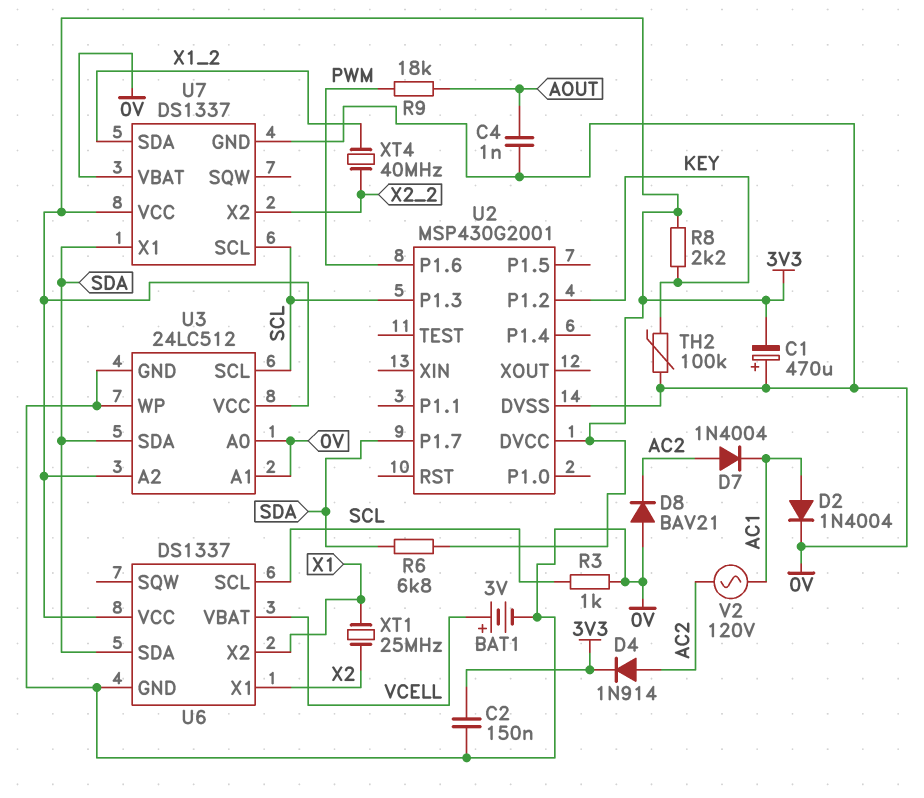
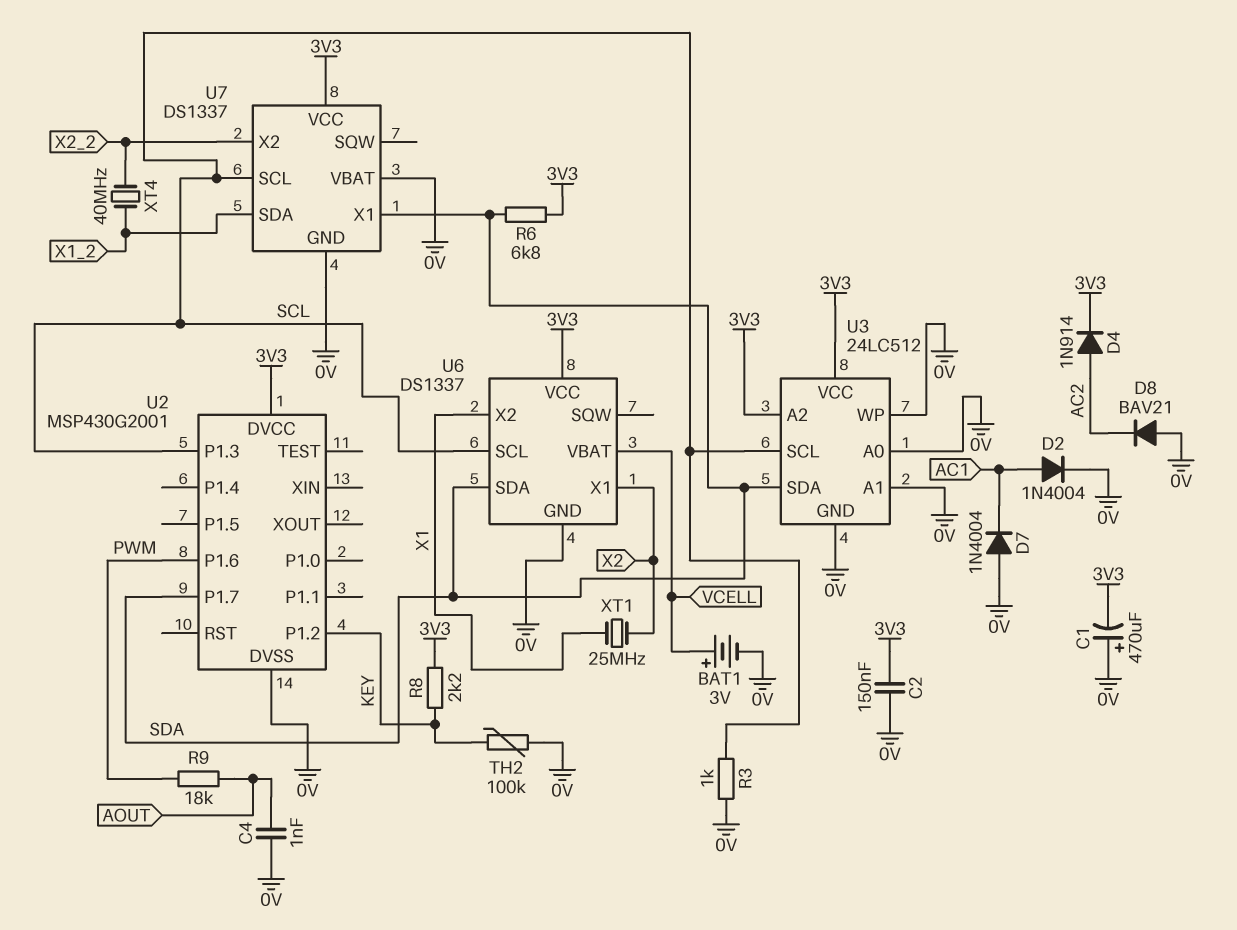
D7: diode 1N4004 (A AC2, K AC1) -> diode 1N4004 (A 0V, K AC1)
V2: AC 120V (AC1, AC2) -> none

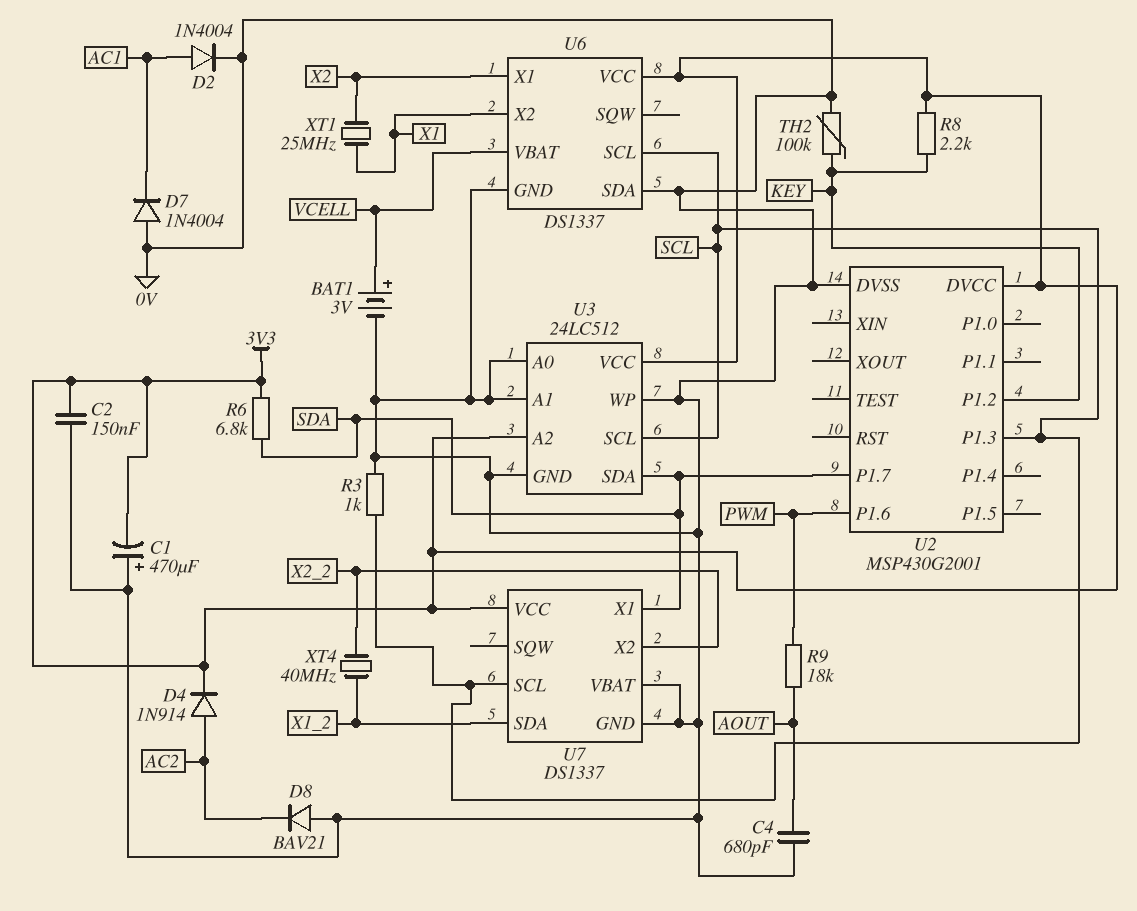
C4: 1nF (0V, AOUT) -> 680pF (0V, AOUT)
U6 pin SDA: SDA -> 0V

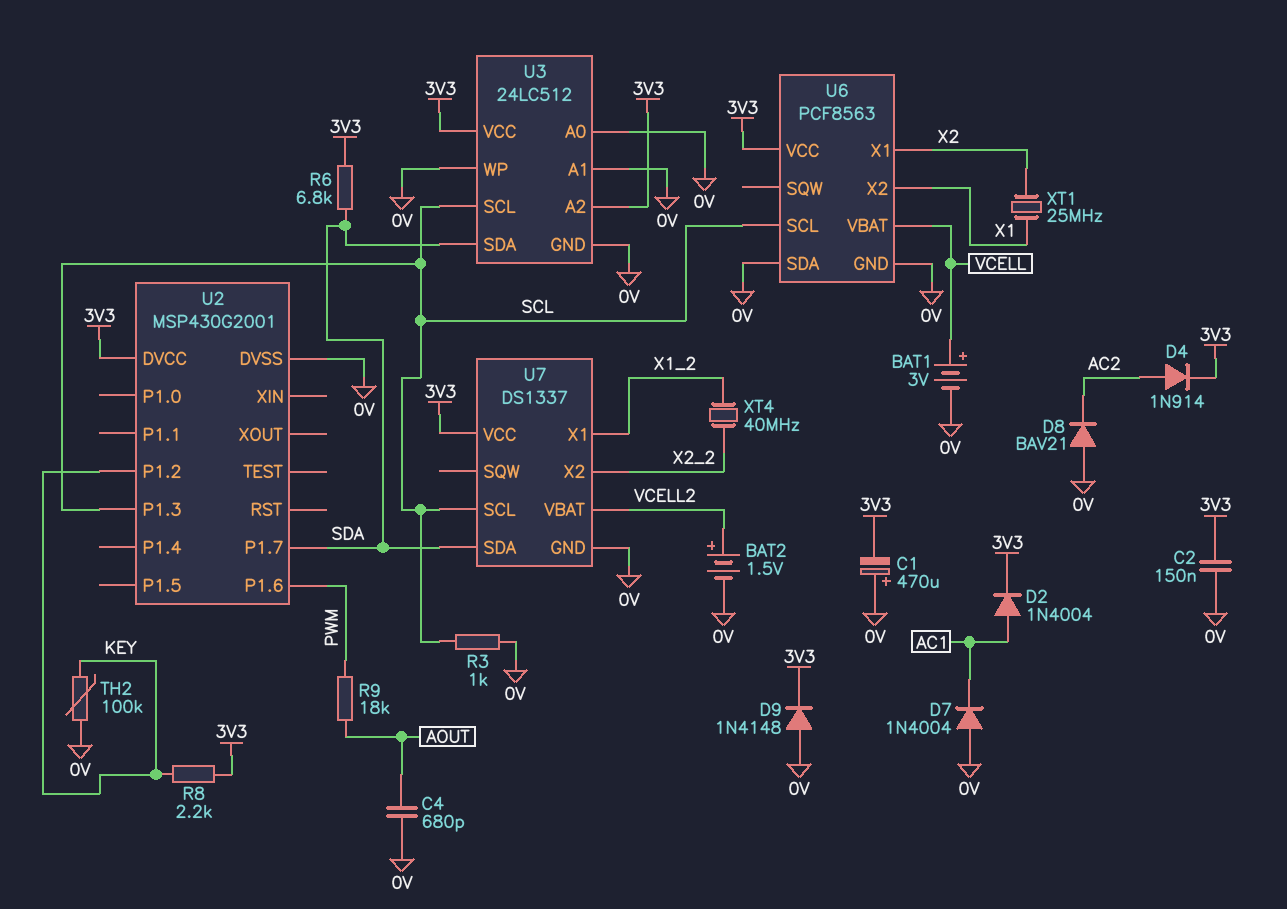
BAT2: none -> 1.5V (plus VCELL2, minus 0V)
D2: diode 1N4004 (A AC1, K 0V) -> diode 1N4004 (A AC1, K 3V3)
D9: none -> diode 1N4148 (A 0V, K 3V3)
U6: DS1337 -> PCF8563
U7 pin SDA: X1_2 -> SDA
U7 pin VBAT: 0V -> VCELL2
U7 pin X1: SDA -> X1_2

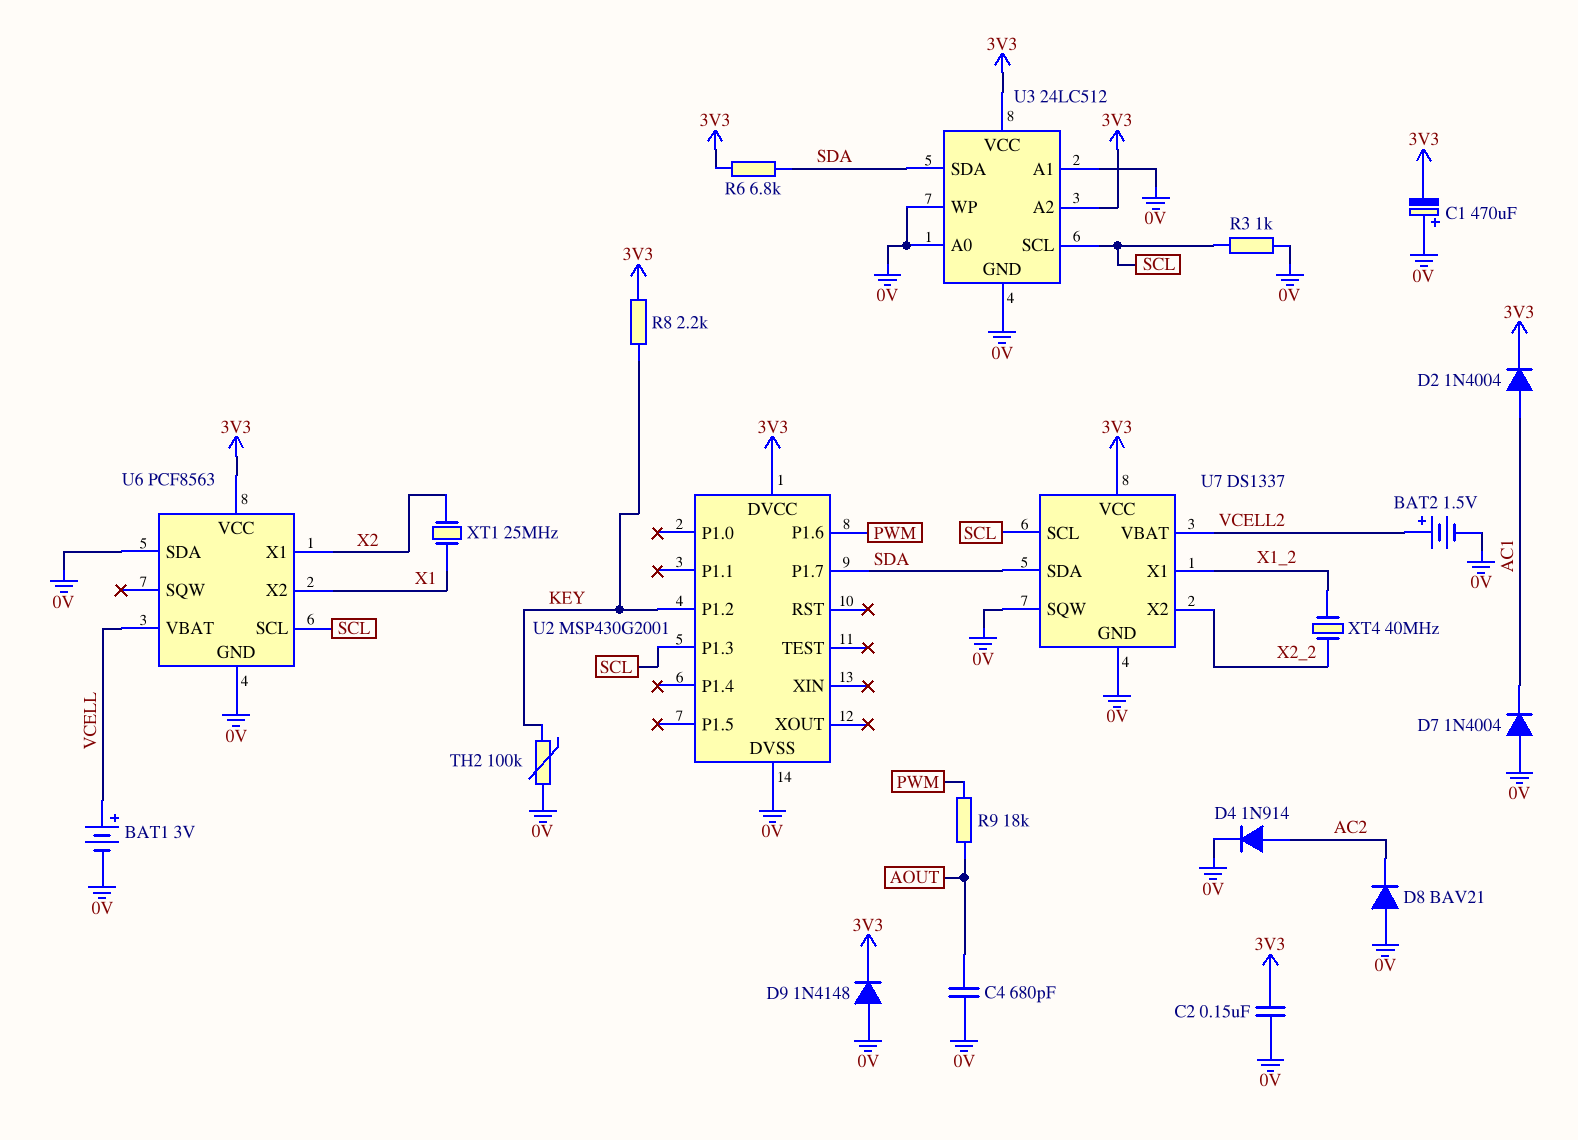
D4: diode 1N914 (A AC2, K 3V3) -> diode 1N914 (A AC2, K 0V)
U7 pin SQW: none -> 0V

